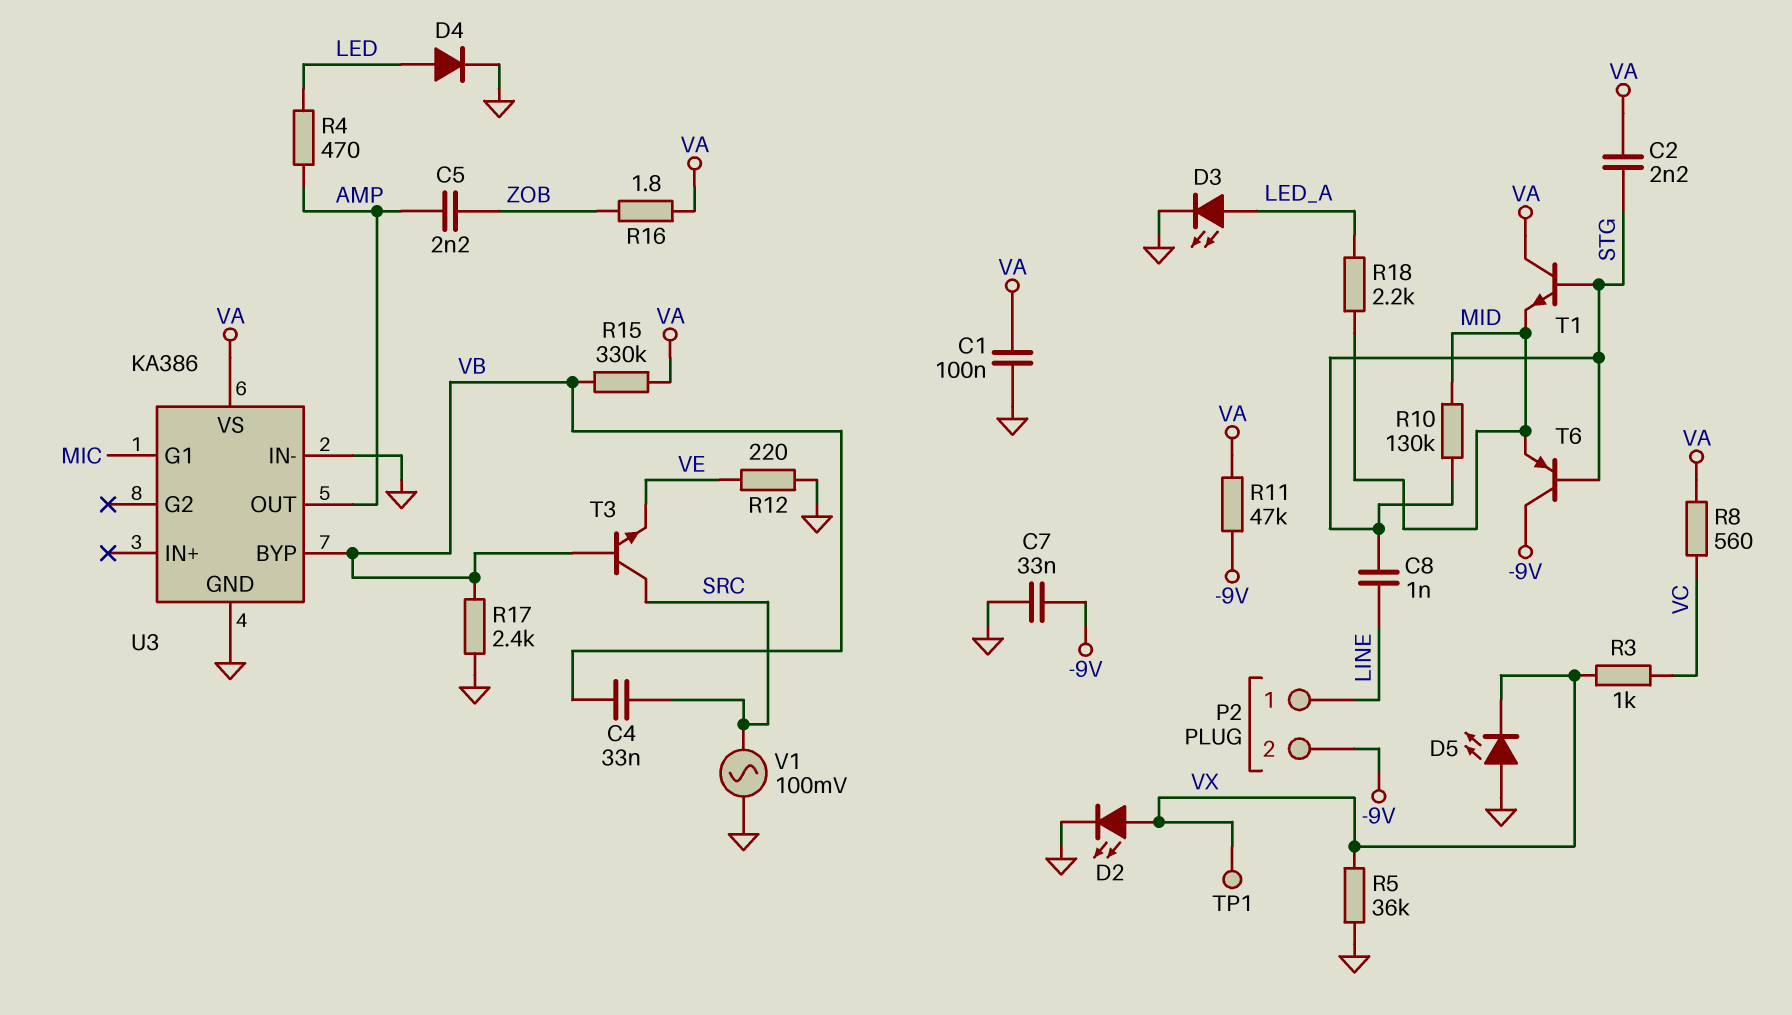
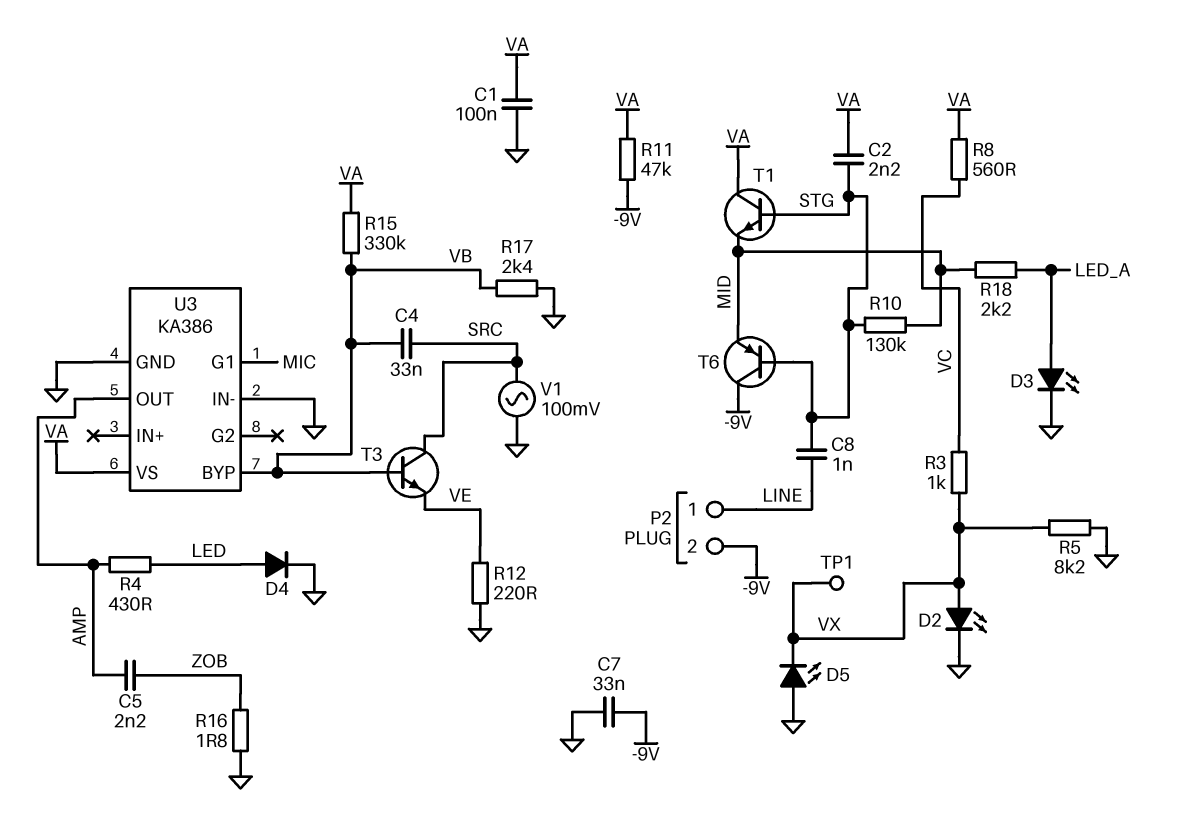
R4: 470 (AMP, LED) -> 430 (AMP, LED)
R5: 36k (GND, VX) -> 8.2k (GND, VX)
R16: 1.8 (VA, ZOB) -> 1.8 (GND, ZOB)

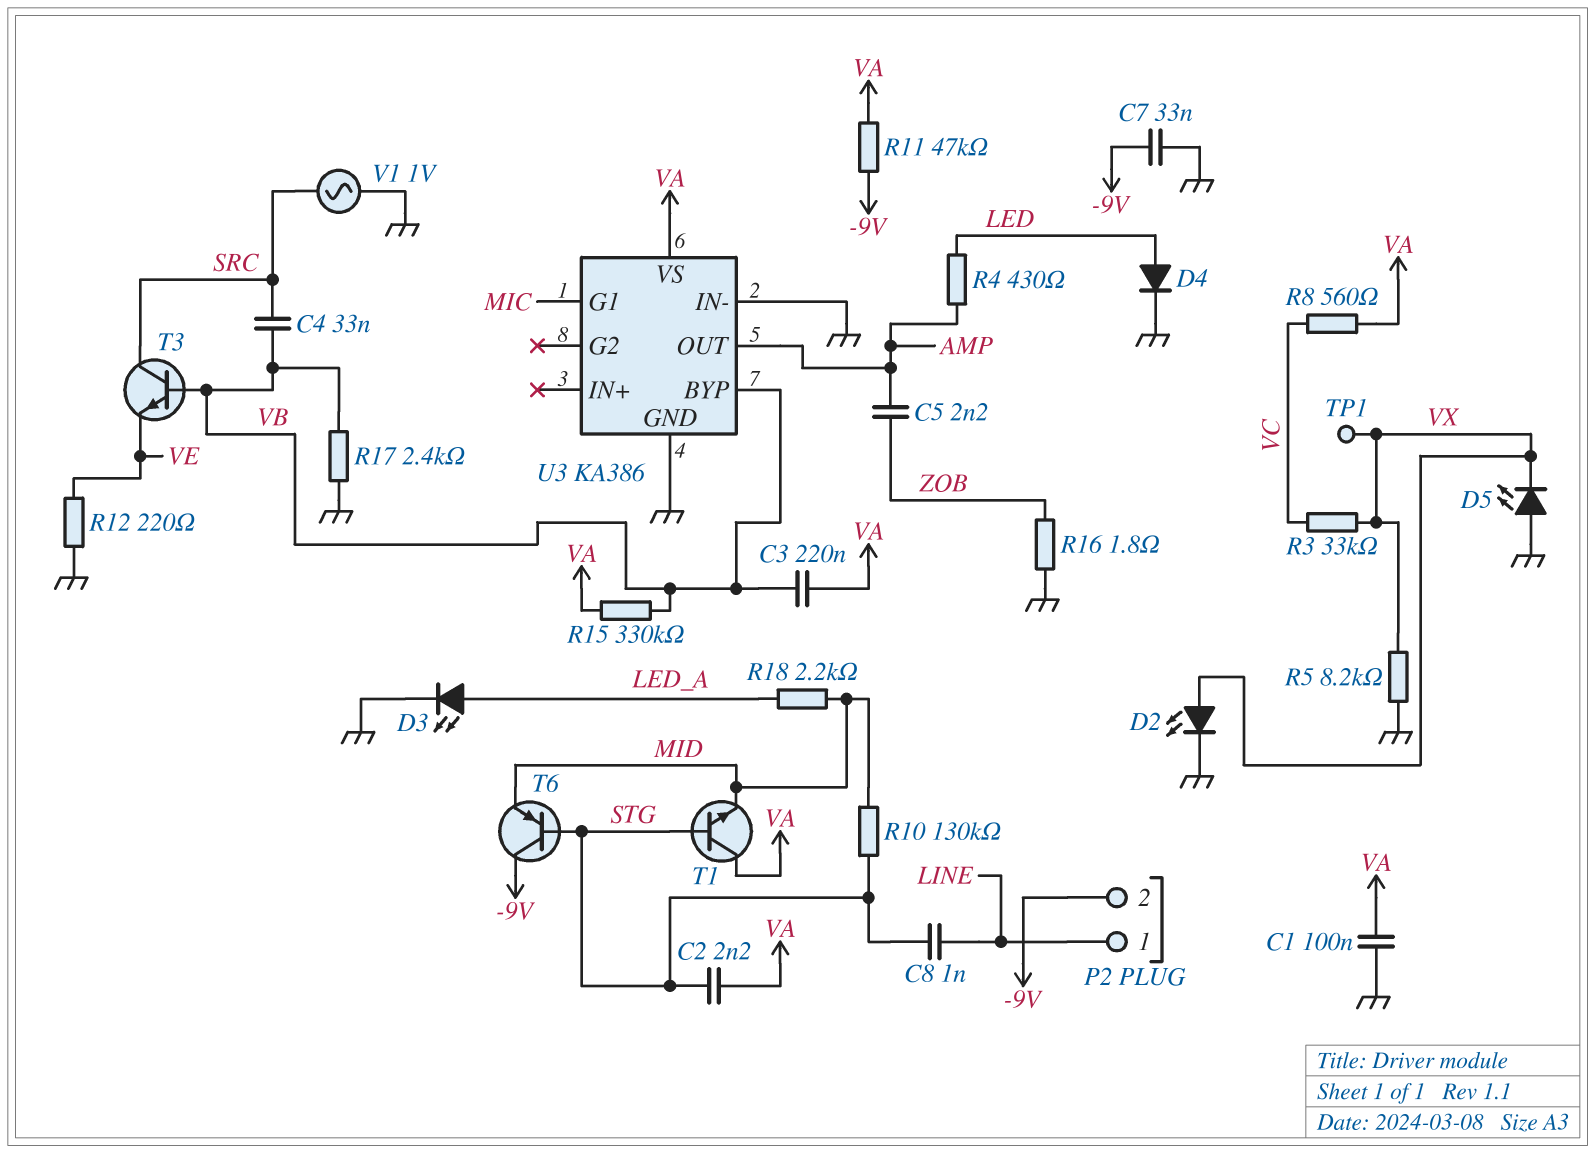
C3: none -> 220nF (VA, VB)
R3: 1k (VC, VX) -> 33k (VC, VX)
V1: AC 100mV (GND, SRC) -> AC 1V (GND, SRC)

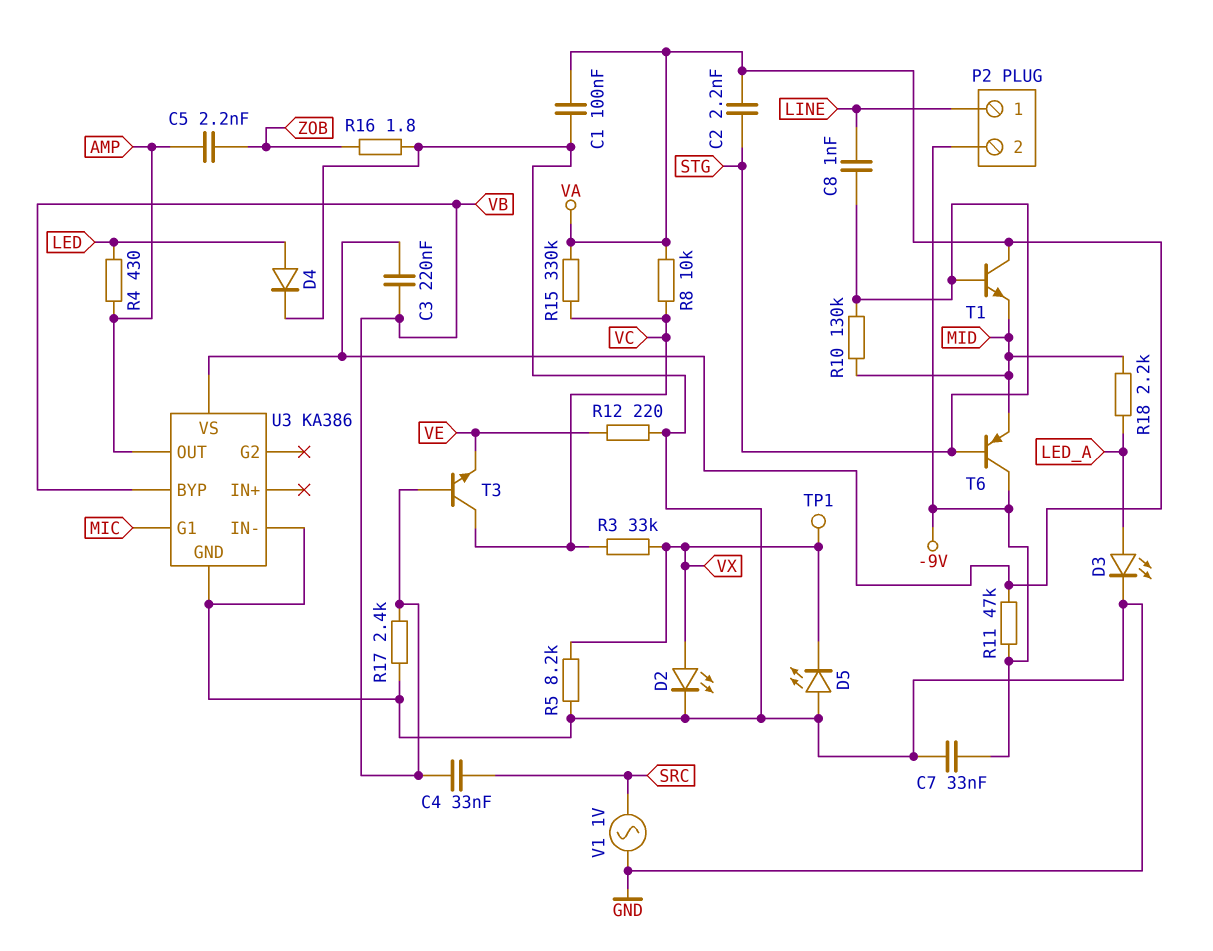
R8: 560 (VA, VC) -> 10k (VA, VC)
R15: 330k (VA, VB) -> 330k (VA, VC)
T3: NPN (B VB, C SRC, E VE) -> NPN (B VB, C VC, E VE)

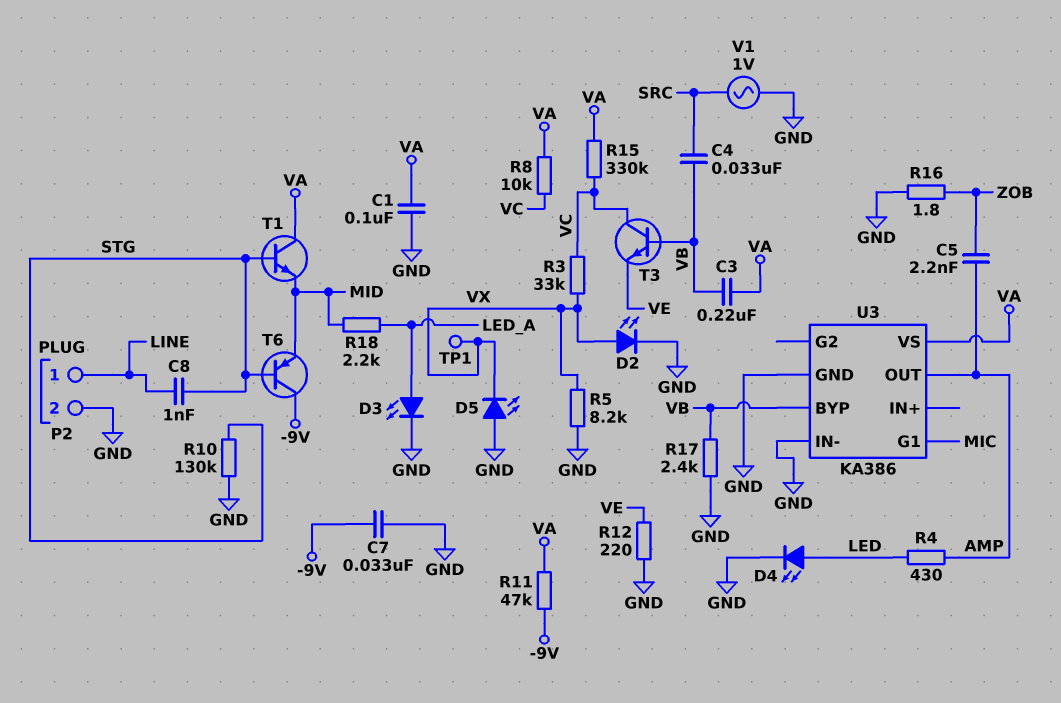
C2: 2.2nF (STG, VA) -> none
D4: diode (A LED, K GND) -> LED (A LED, K GND)
P2 pin 2: -9V -> GND
R10: 130k (MID, STG) -> 130k (GND, STG)

